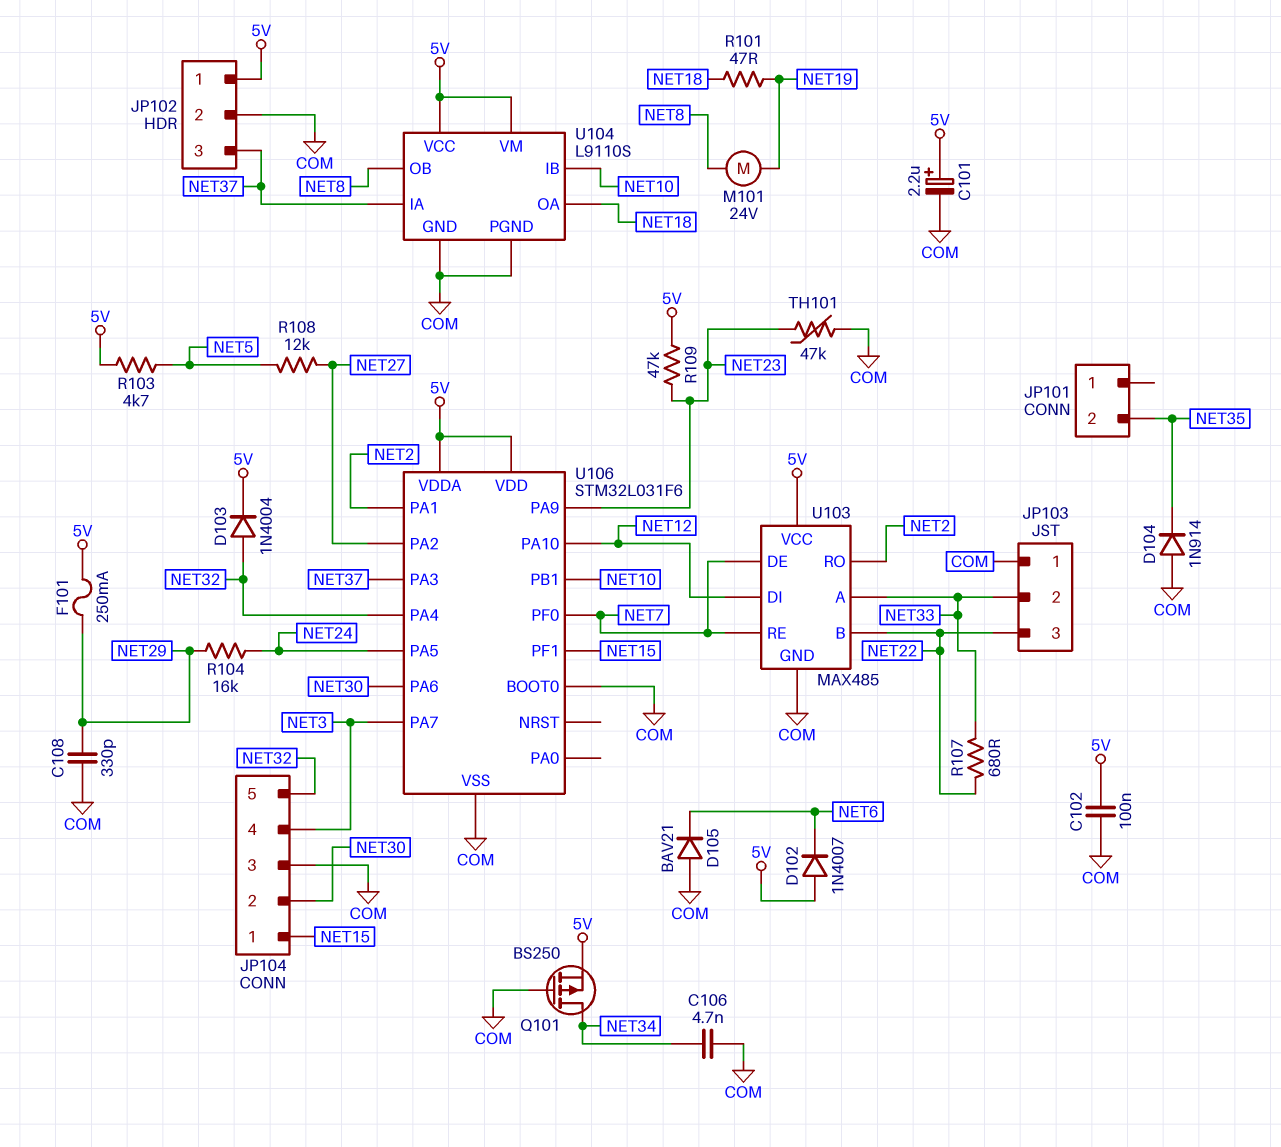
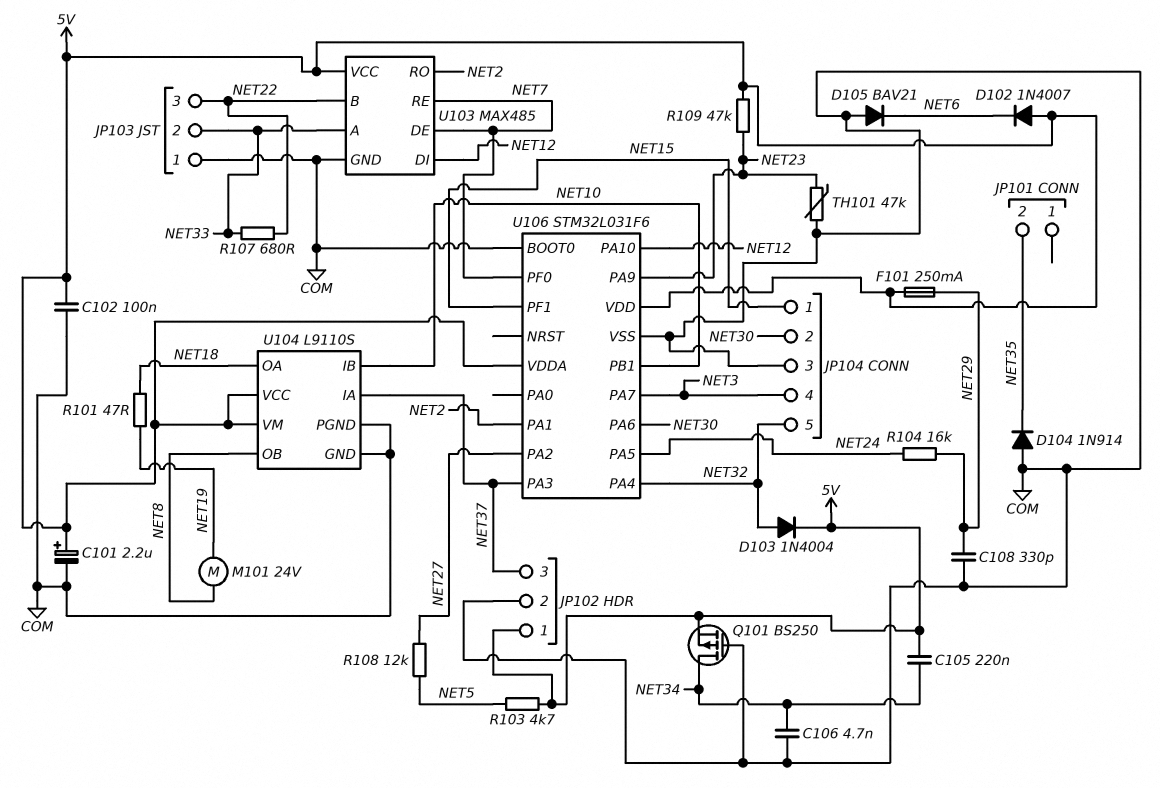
C105: none -> 220nF (5V, NET34)

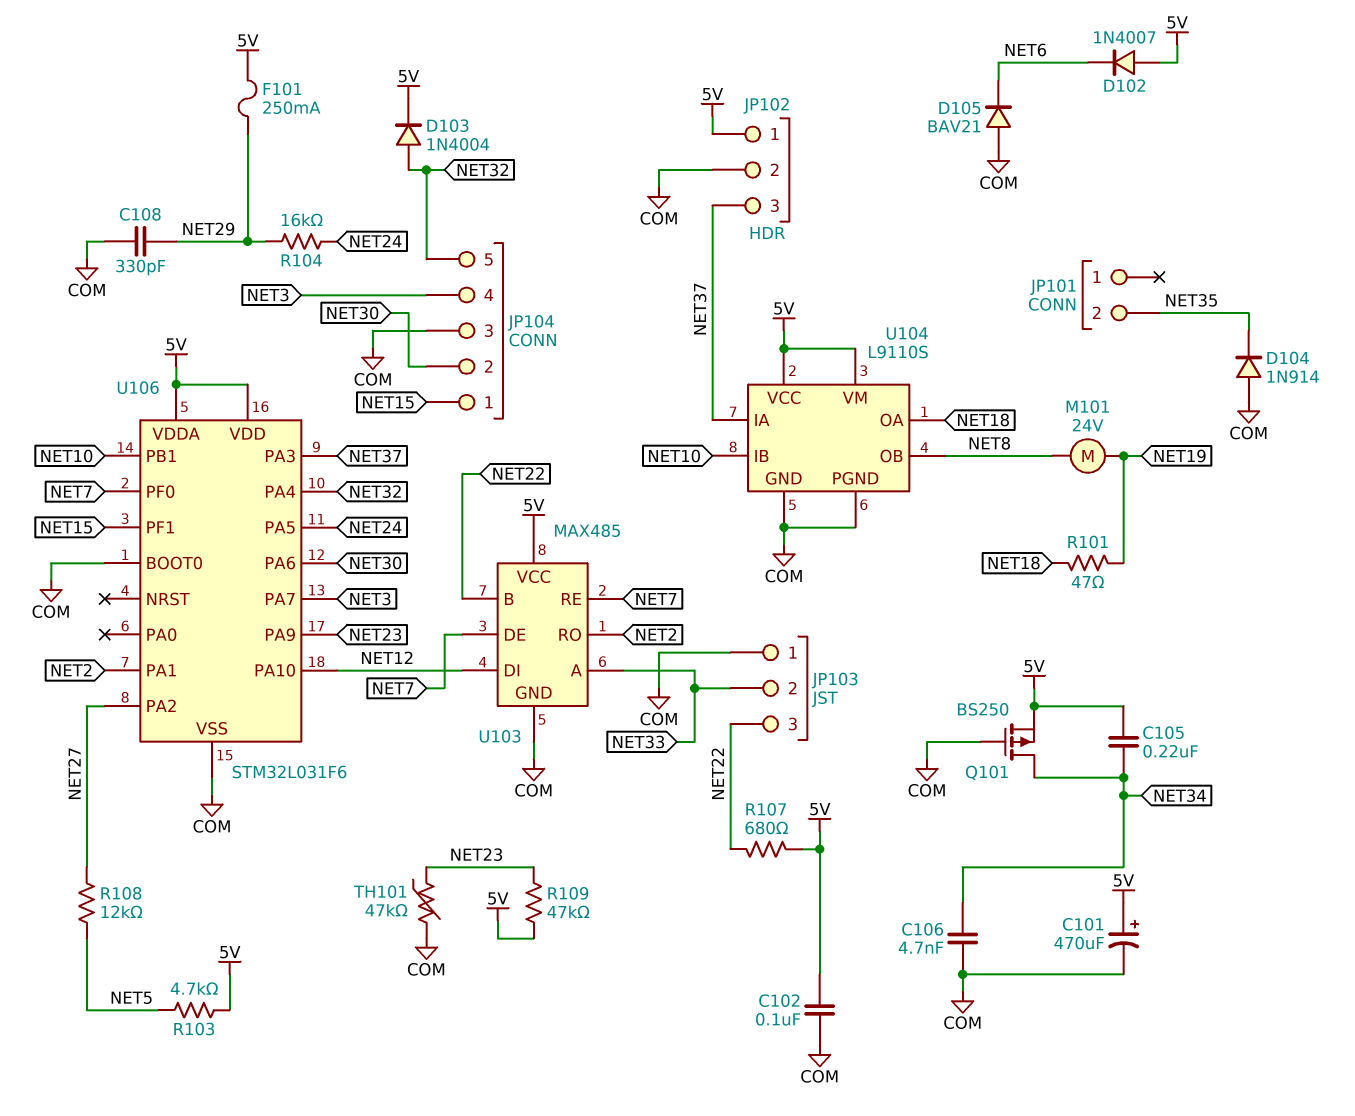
C101: 2.2uF (plus 5V, minus COM) -> 470uF (plus 5V, minus COM)
R107: 680 (NET22, NET33) -> 680 (5V, NET22)

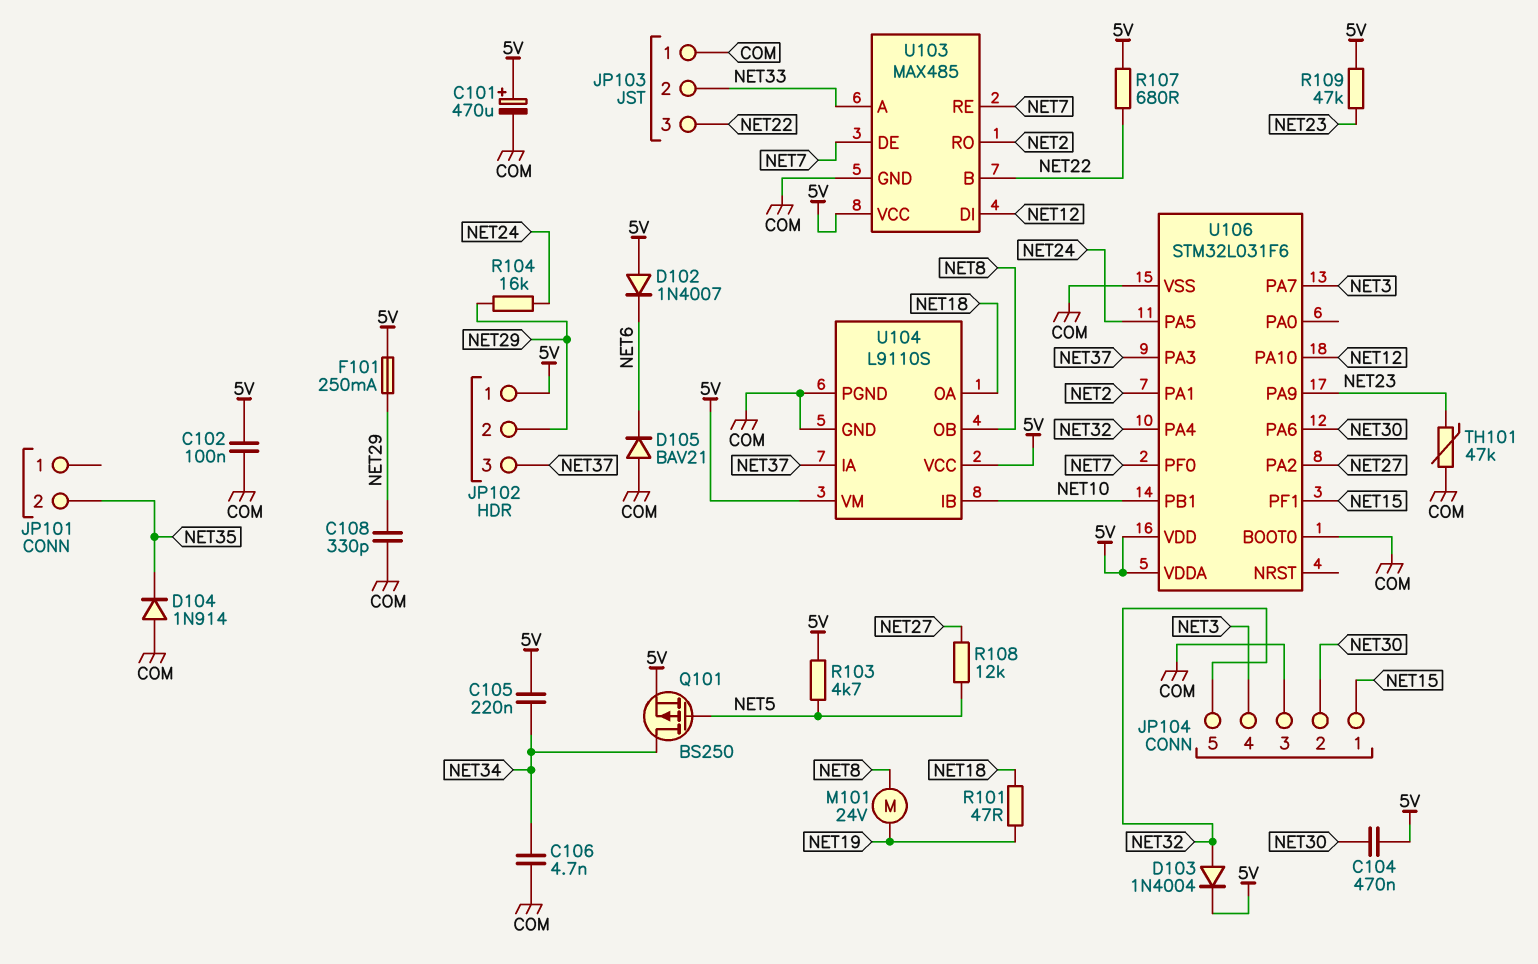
C104: none -> 470nF (5V, NET30)
JP102 pin 2: COM -> NET29
Q101: PMOS BS250 (G COM, D NET34, S 5V) -> PMOS BS250 (G NET5, D NET34, S 5V)

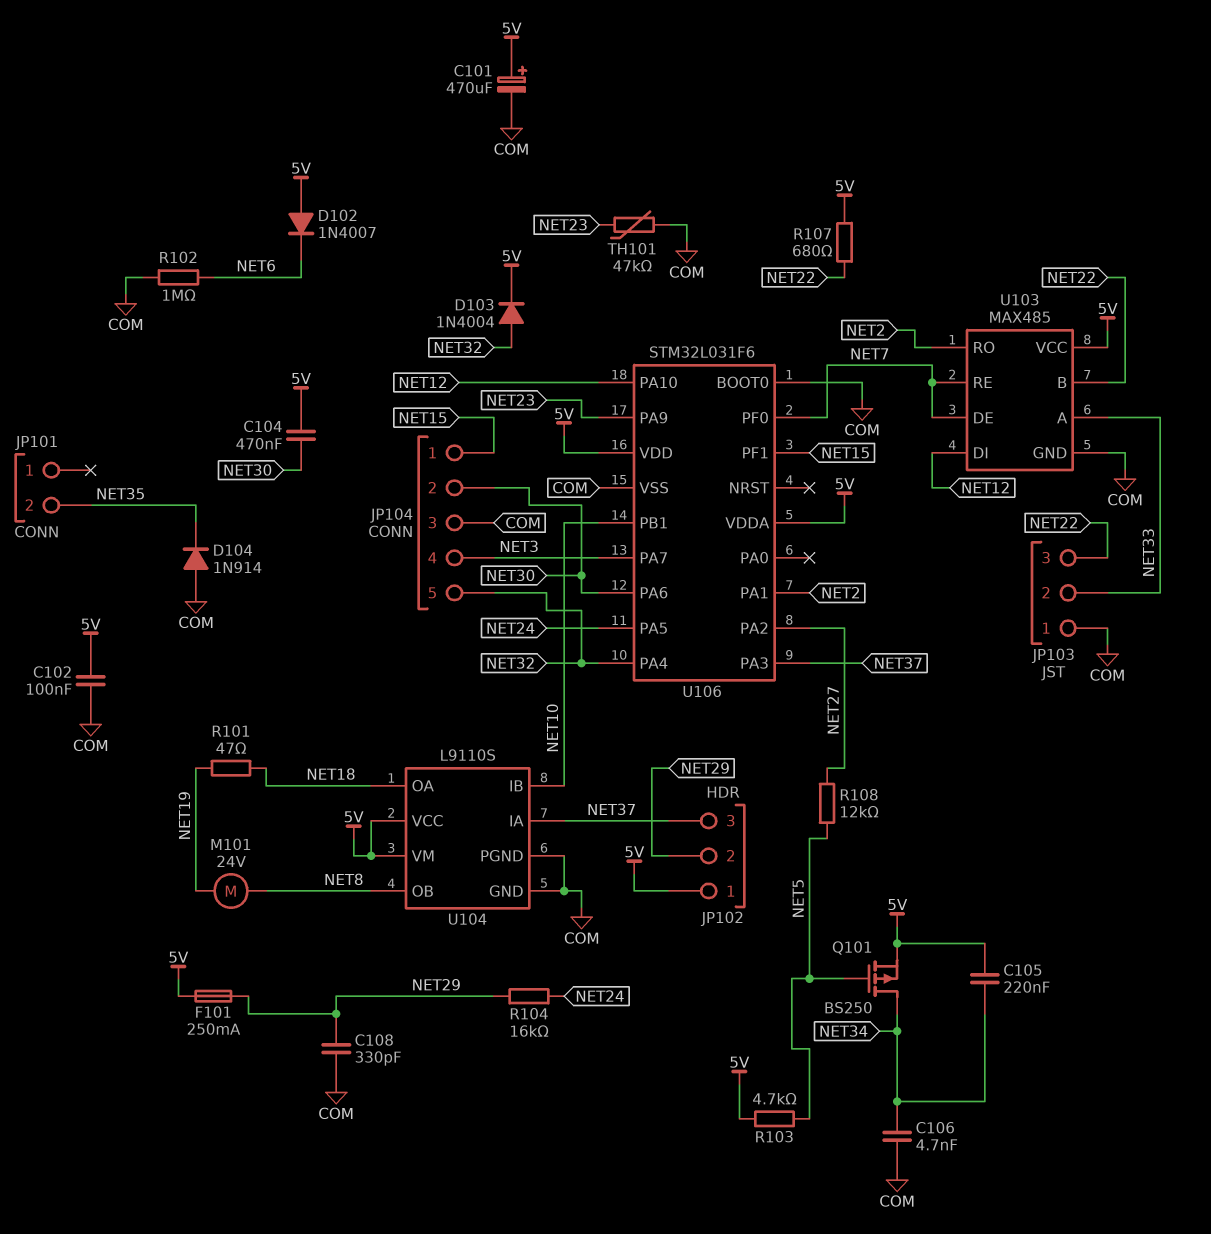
D105: diode BAV21 (A COM, K NET6) -> none
R102: none -> 1M (COM, NET6)
R109: 47k (5V, NET23) -> none

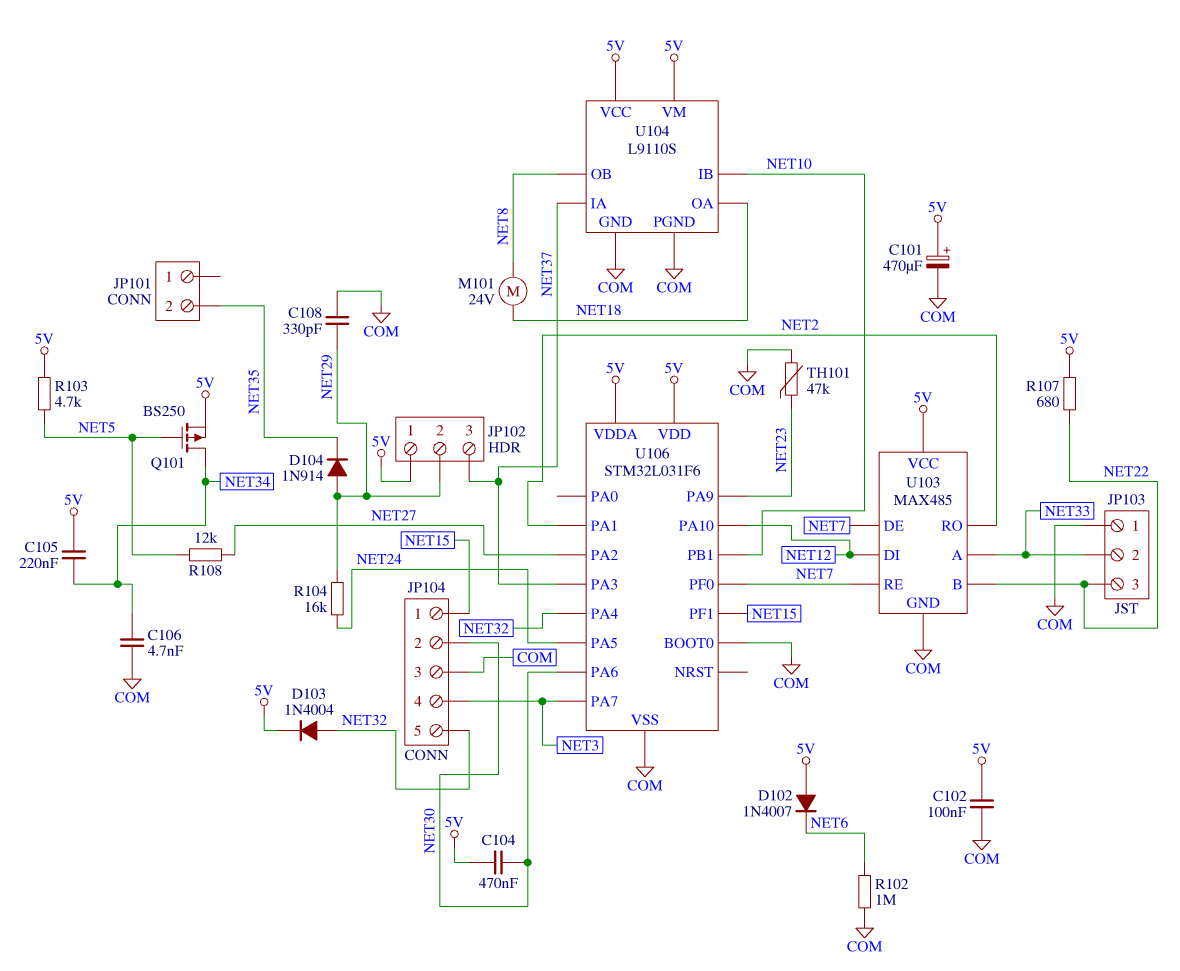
D104: diode 1N914 (A COM, K NET35) -> diode 1N914 (A NET29, K NET35)
F101: 250mA (5V, NET29) -> none
M101: motor 24V (NET8, NET19) -> motor 24V (NET8, NET18)
R101: 47 (NET18, NET19) -> none

